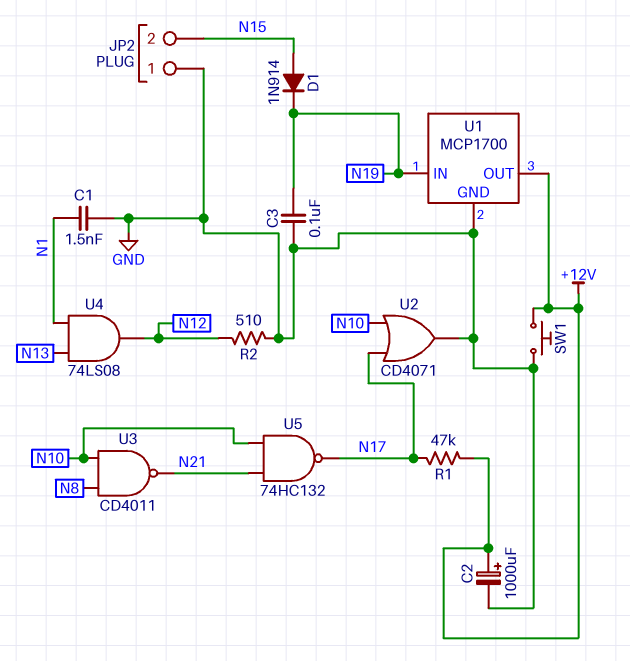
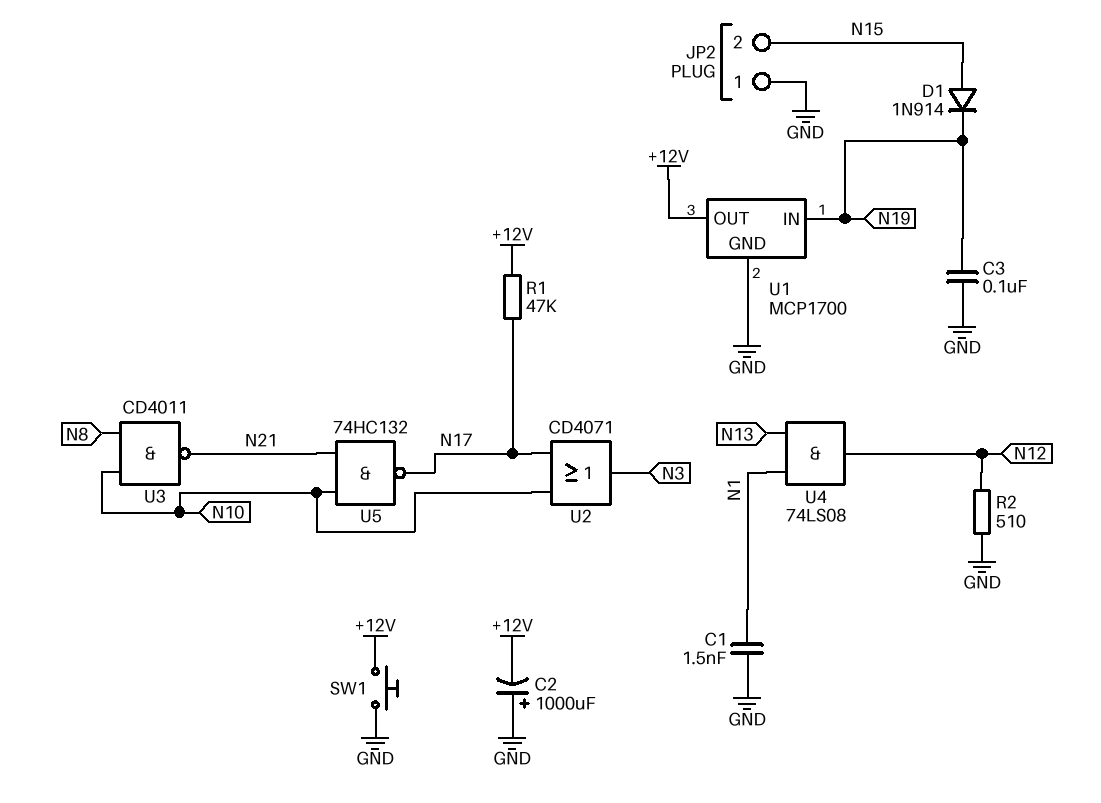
C2: 1000uF (plus +12V, minus GND) -> 1000uF (plus GND, minus +12V)
U2: OR CD4071 (in N10, in N17, out GND) -> OR CD4071 (in N10, in N17, out N3)

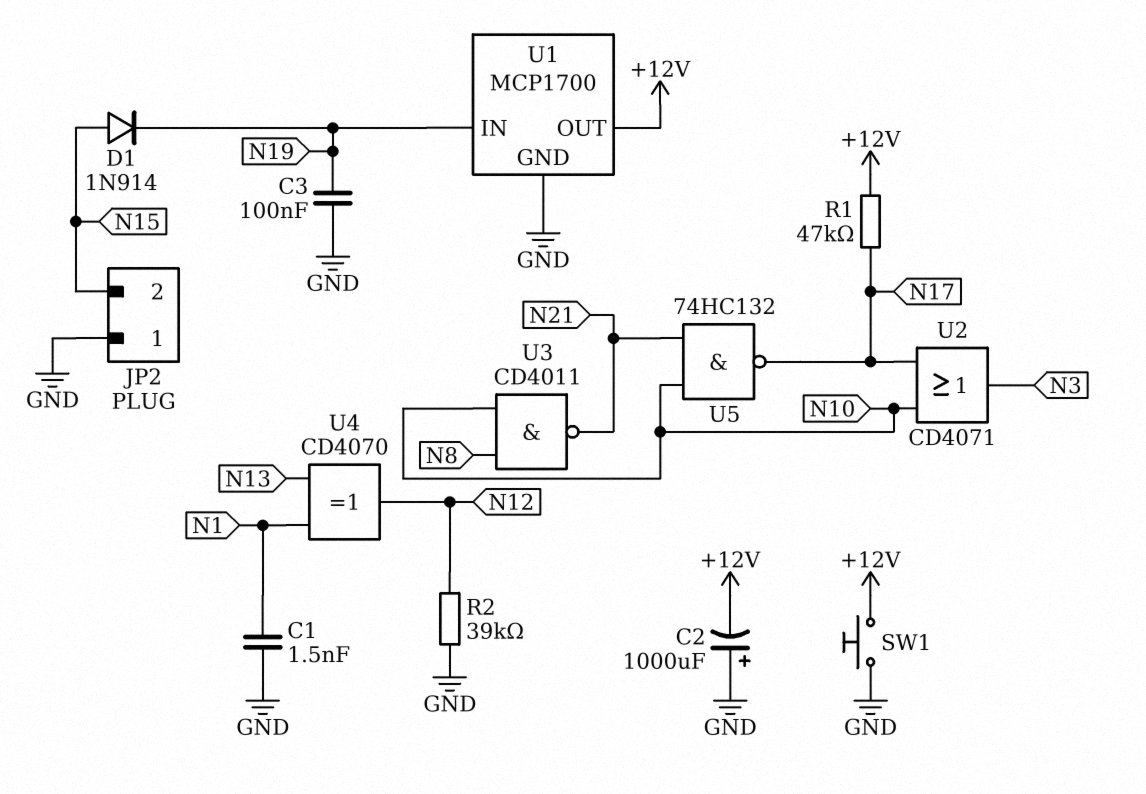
R2: 510 (GND, N12) -> 39k (GND, N12)
U4: AND 74LS08 (in N1, in N13, out N12) -> XOR CD4070 (in N1, in N13, out N12)

